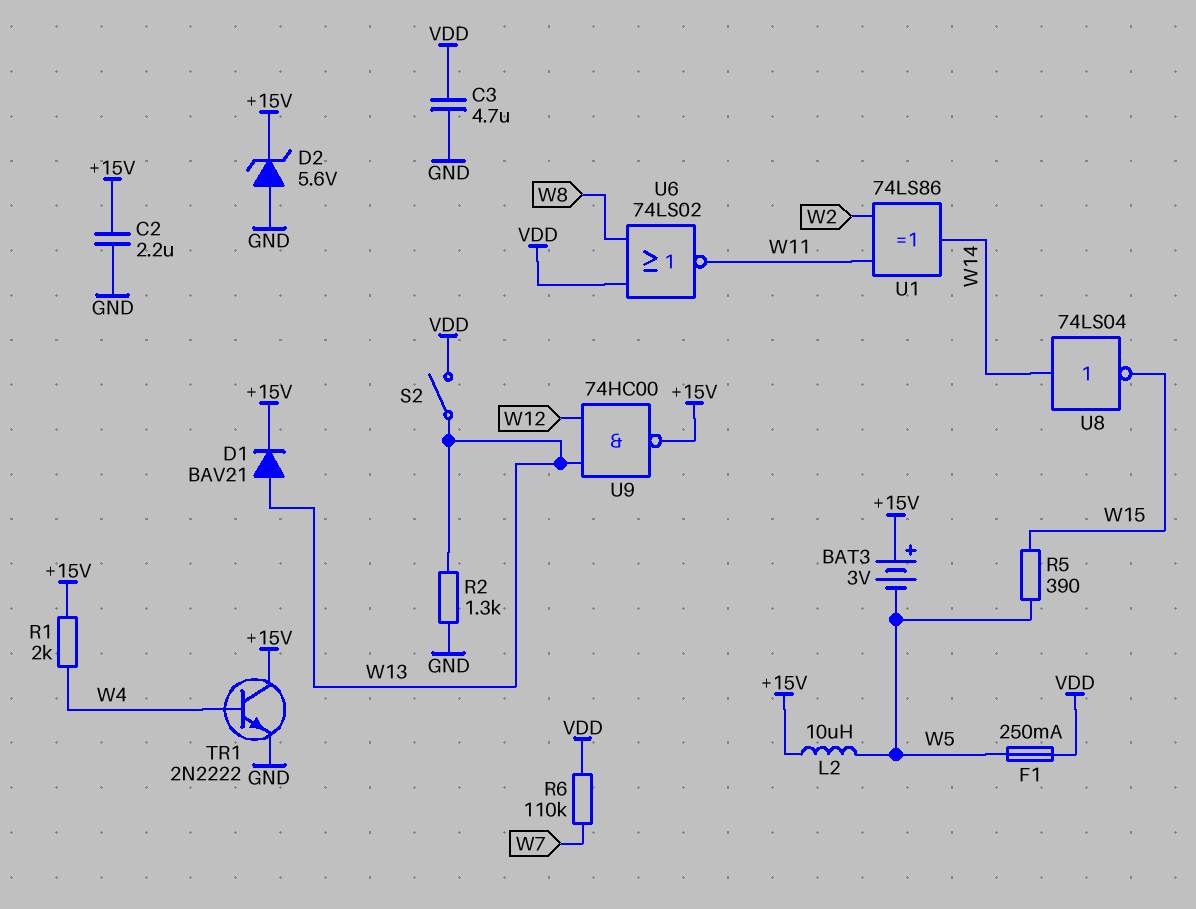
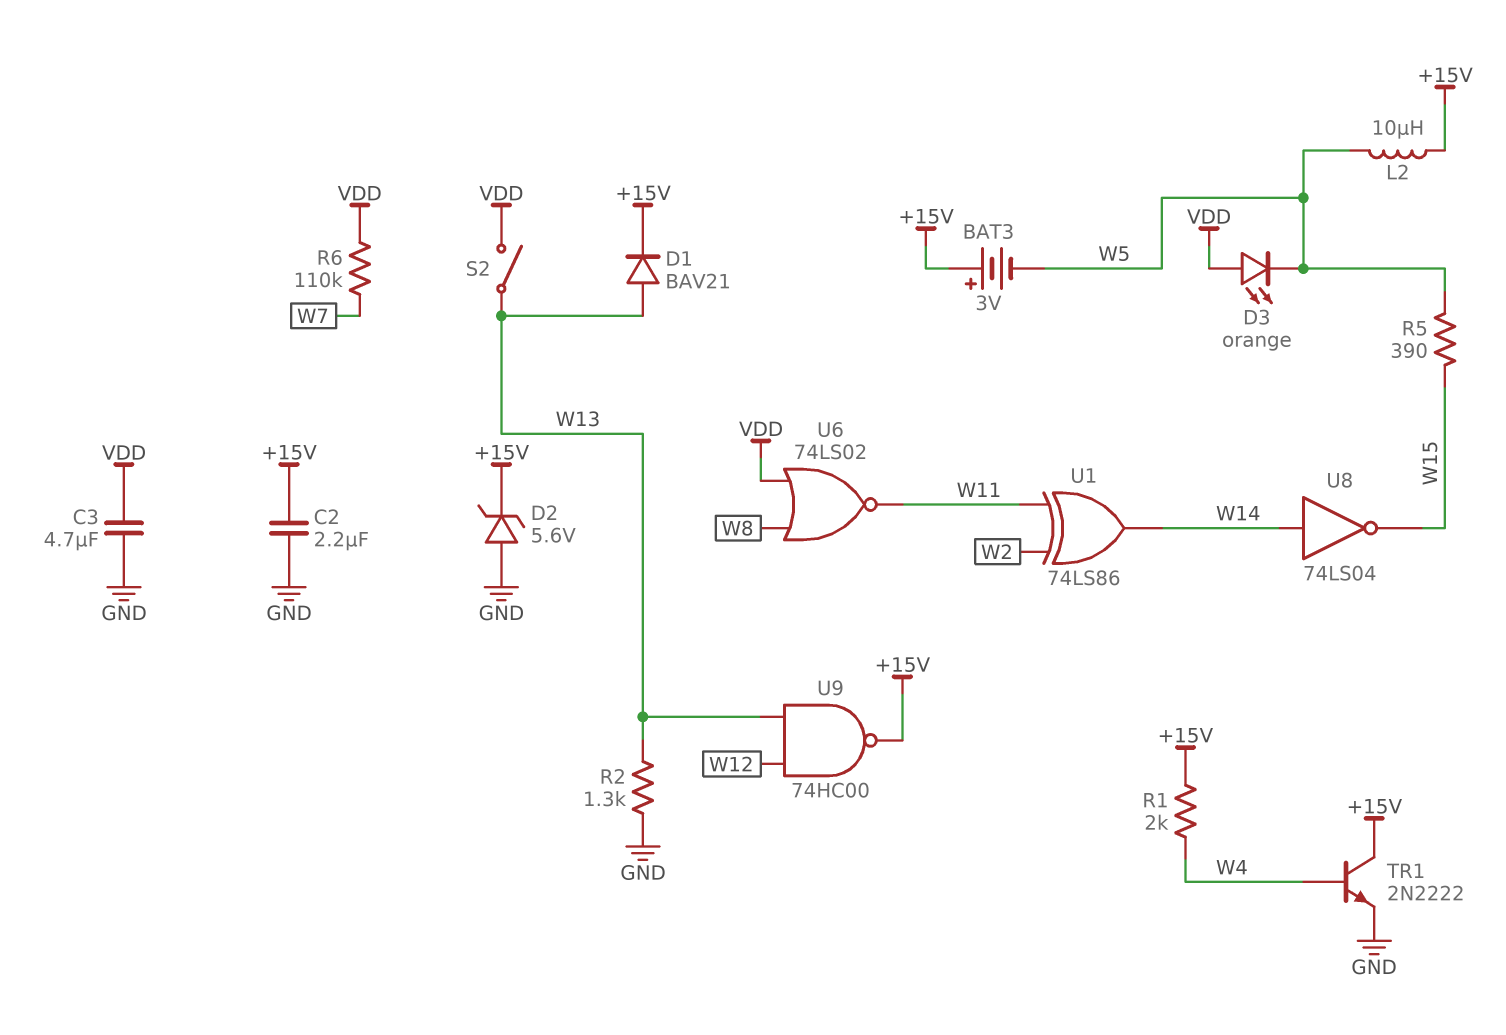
D3: none -> LED orange (A VDD, K W5)
F1: 250mA (VDD, W5) -> none

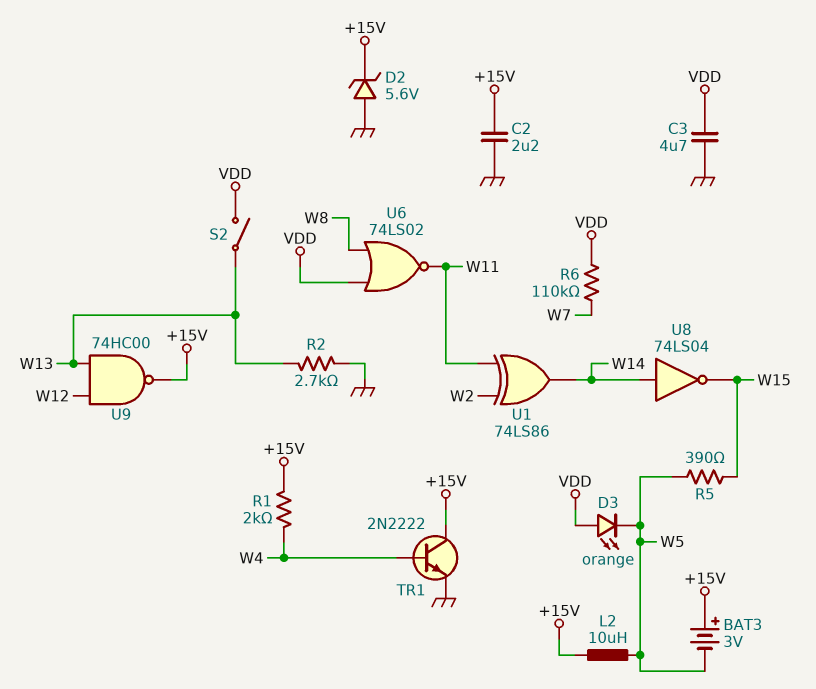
D1: diode BAV21 (A W13, K +15V) -> none
R2: 1.3k (GND, W13) -> 2.7k (GND, W13)

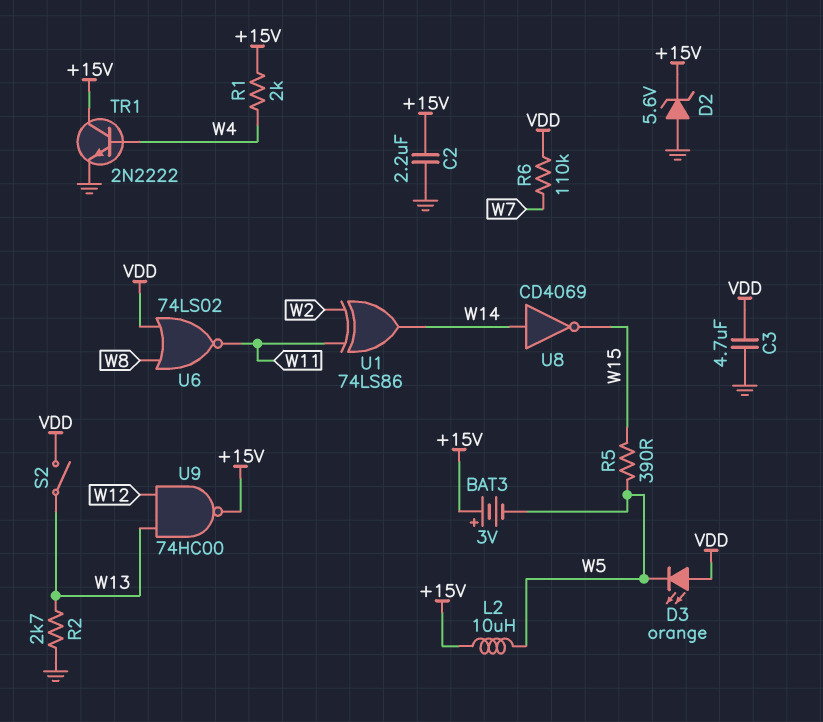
U8: NOT 74LS04 (in W14, out W15) -> NOT CD4069 (in W14, out W15)

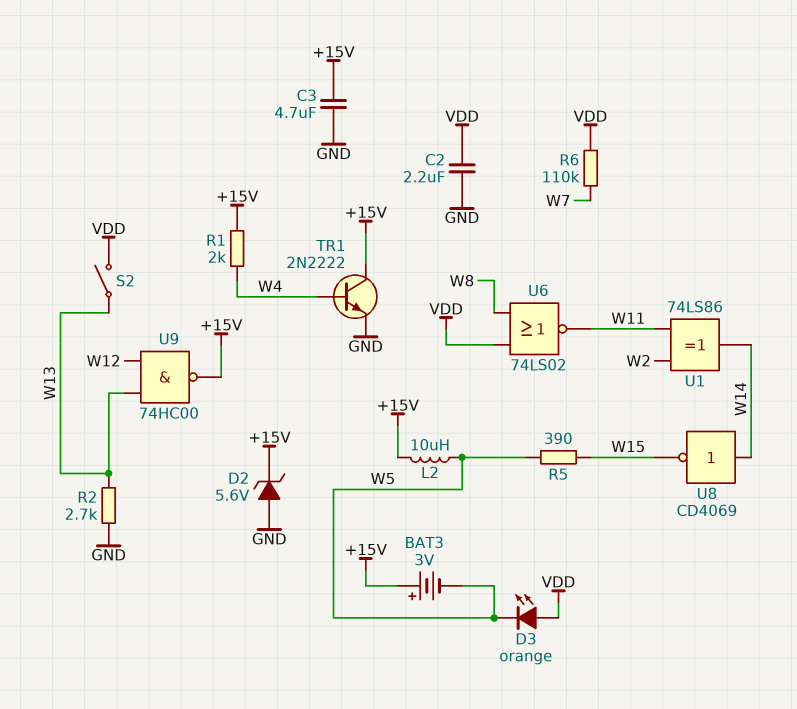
C2: 2.2uF (+15V, GND) -> 2.2uF (GND, VDD)
C3: 4.7uF (GND, VDD) -> 4.7uF (+15V, GND)

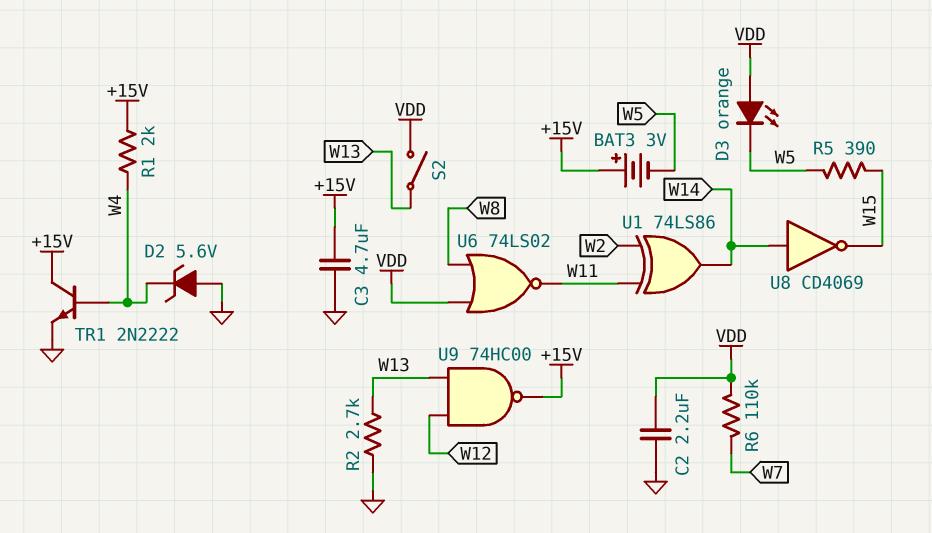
D2: zener 5.6V (A GND, K +15V) -> zener 5.6V (A GND, K W4)
L2: 10uH (+15V, W5) -> none

